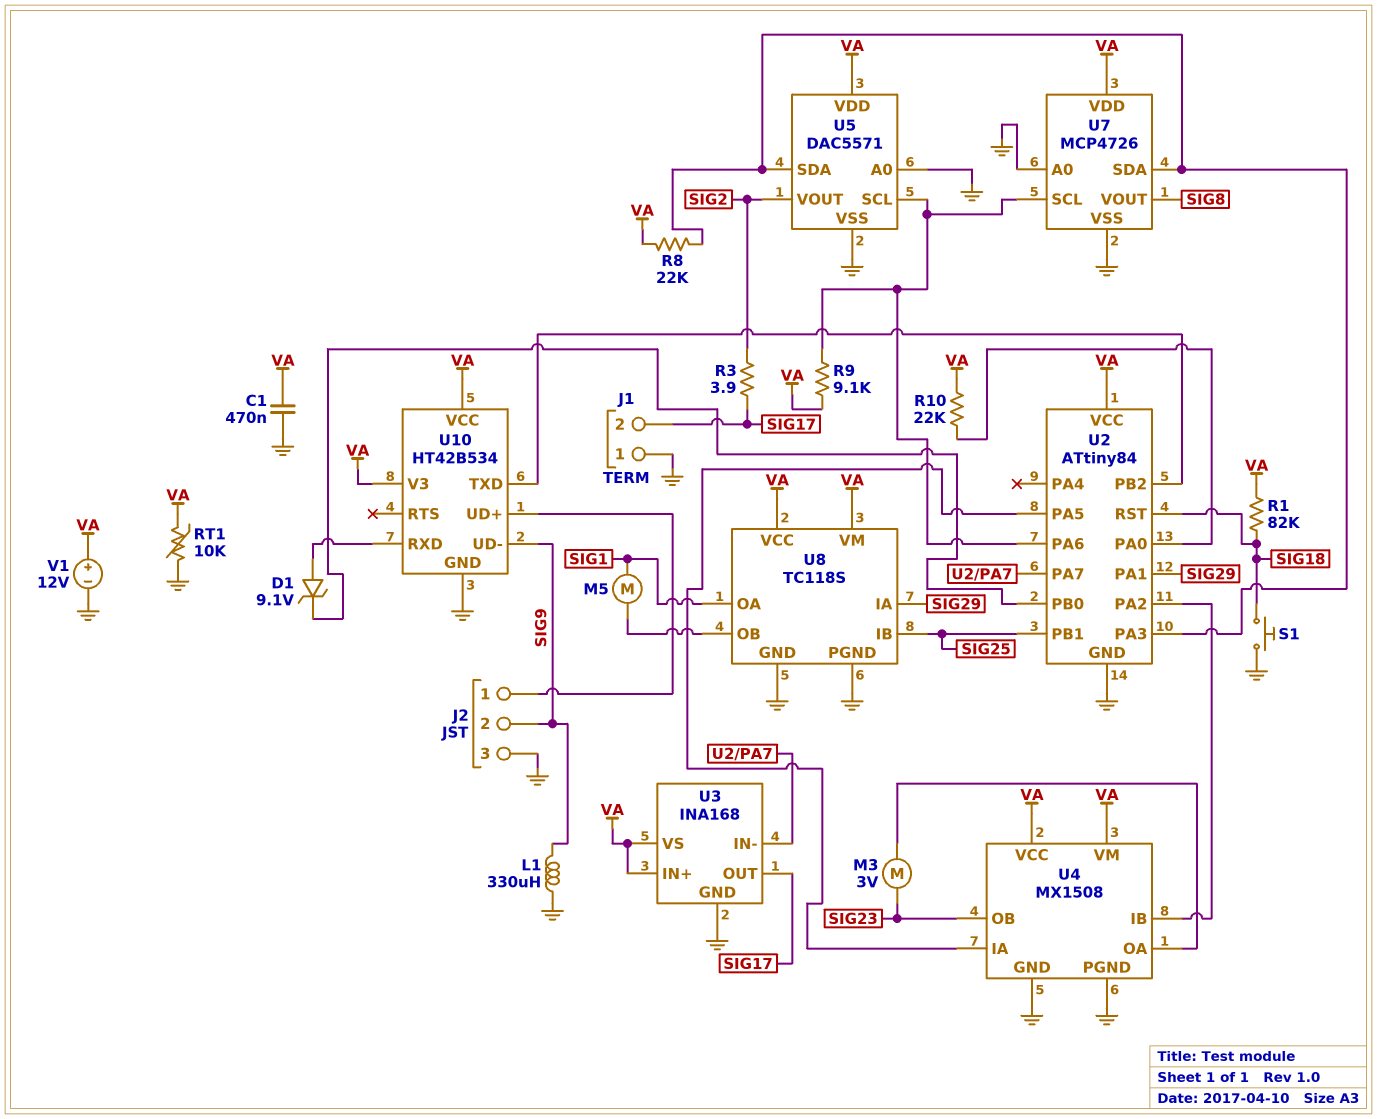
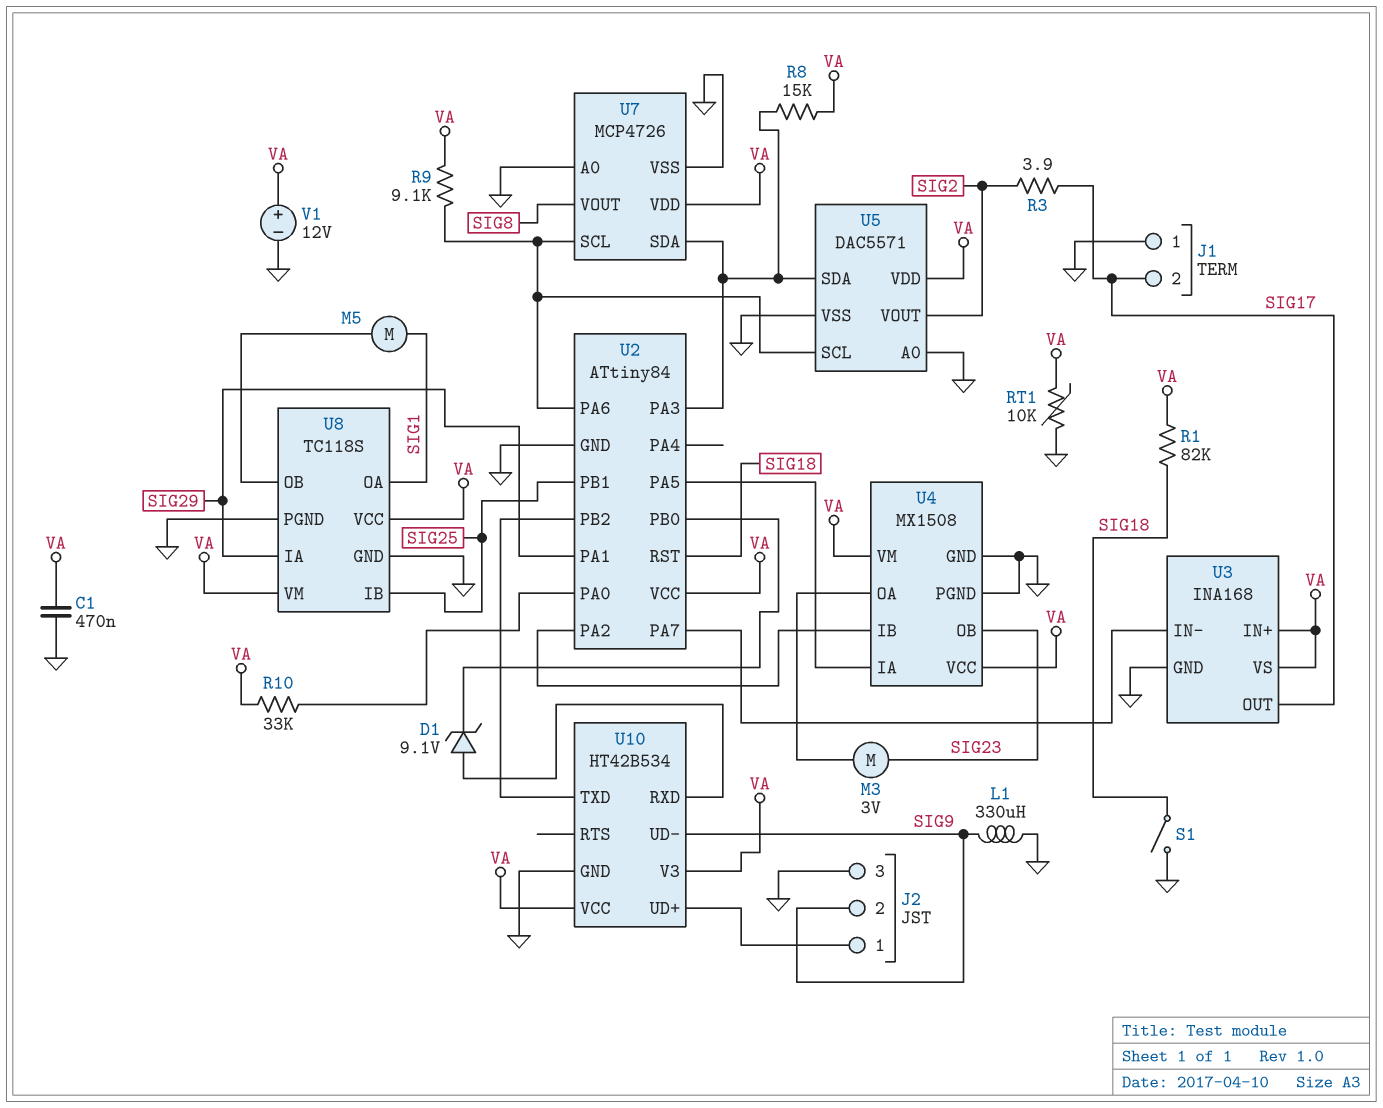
R8: 22k (U2/PA3, VA) -> 15k (U2/PA3, VA)
R10: 22k (U2/PA0, VA) -> 33k (U2/PA0, VA)
S1: button (GND, SIG18) -> switch (GND, SIG18)

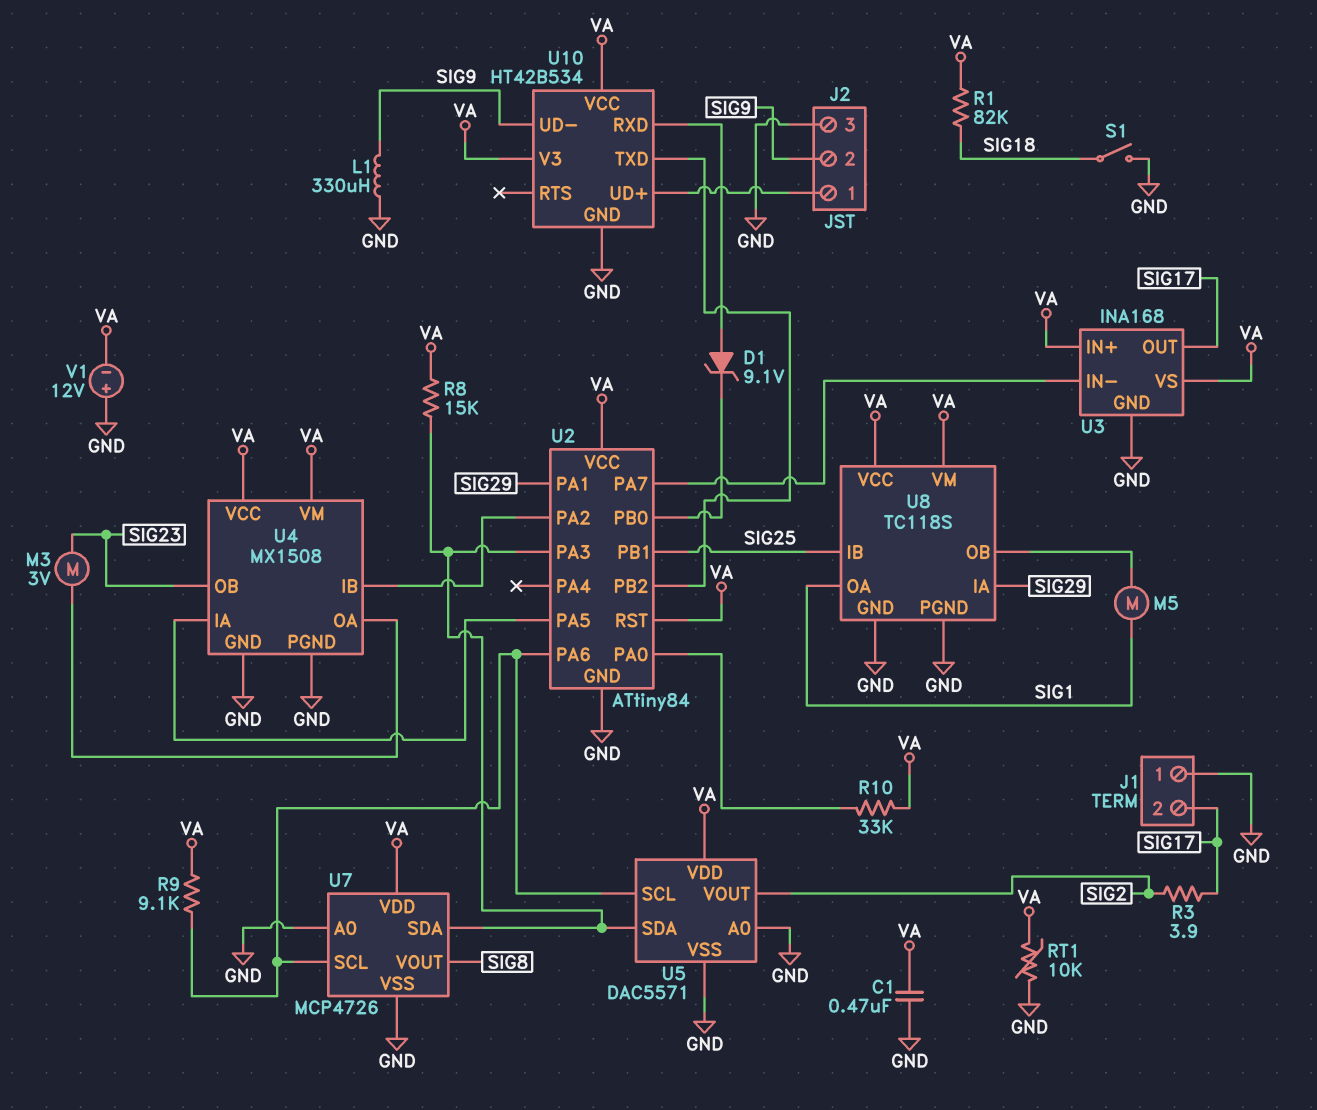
U2 pin RST: SIG18 -> VA
V1: 12V (plus VA, minus GND) -> 12V (plus GND, minus VA)

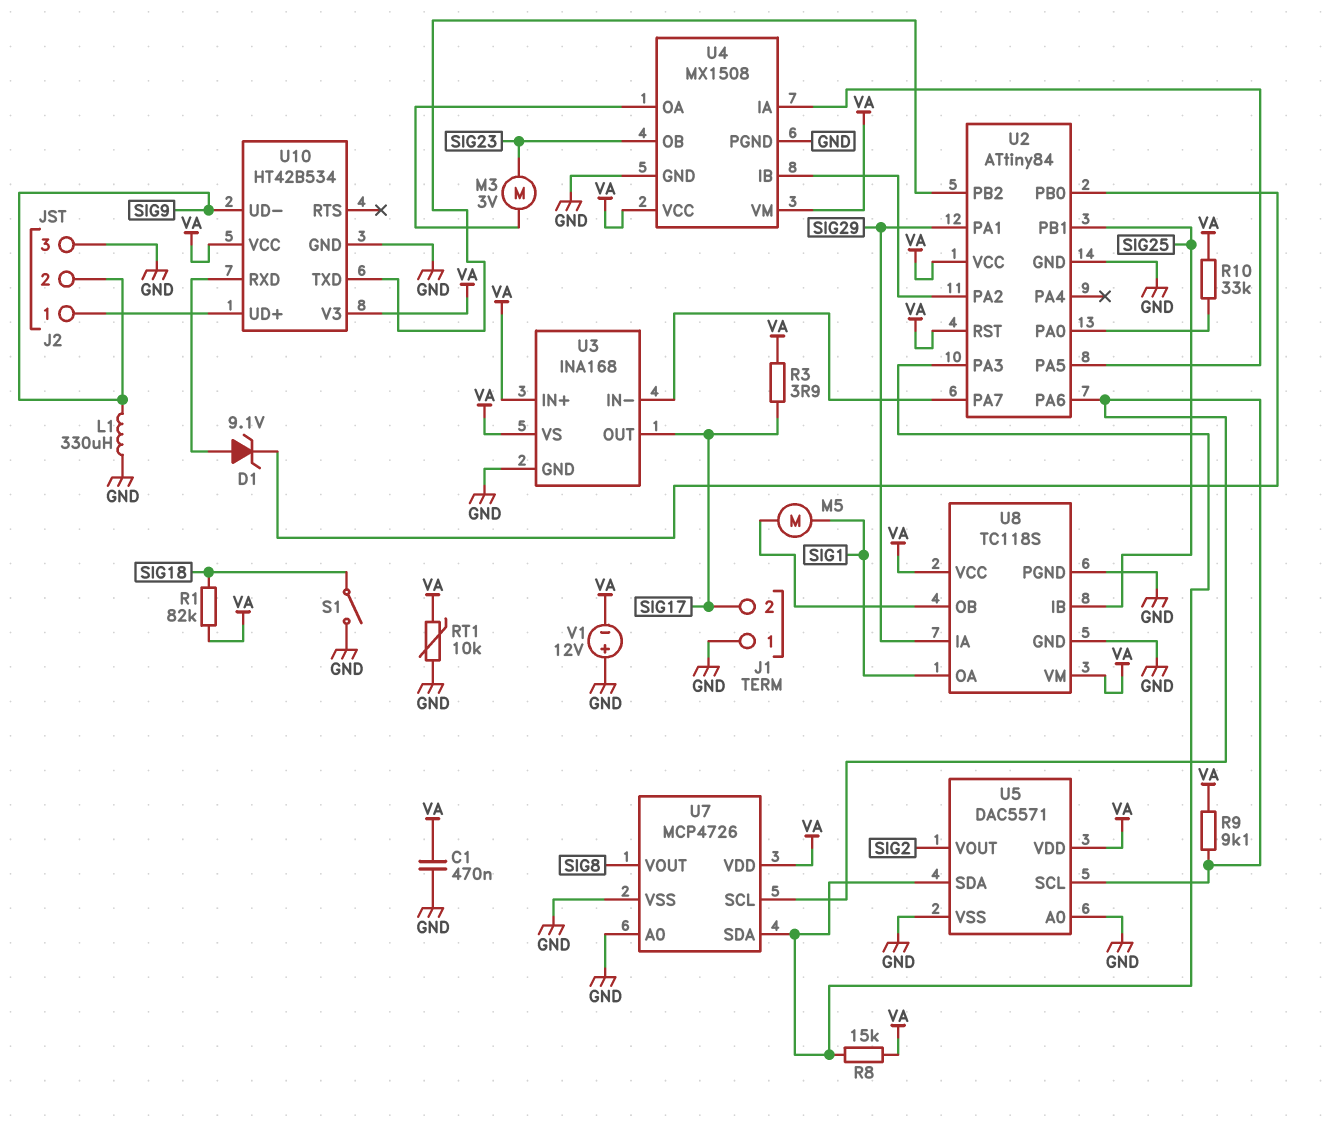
R3: 3.9 (SIG2, SIG17) -> 3.9 (SIG17, VA)

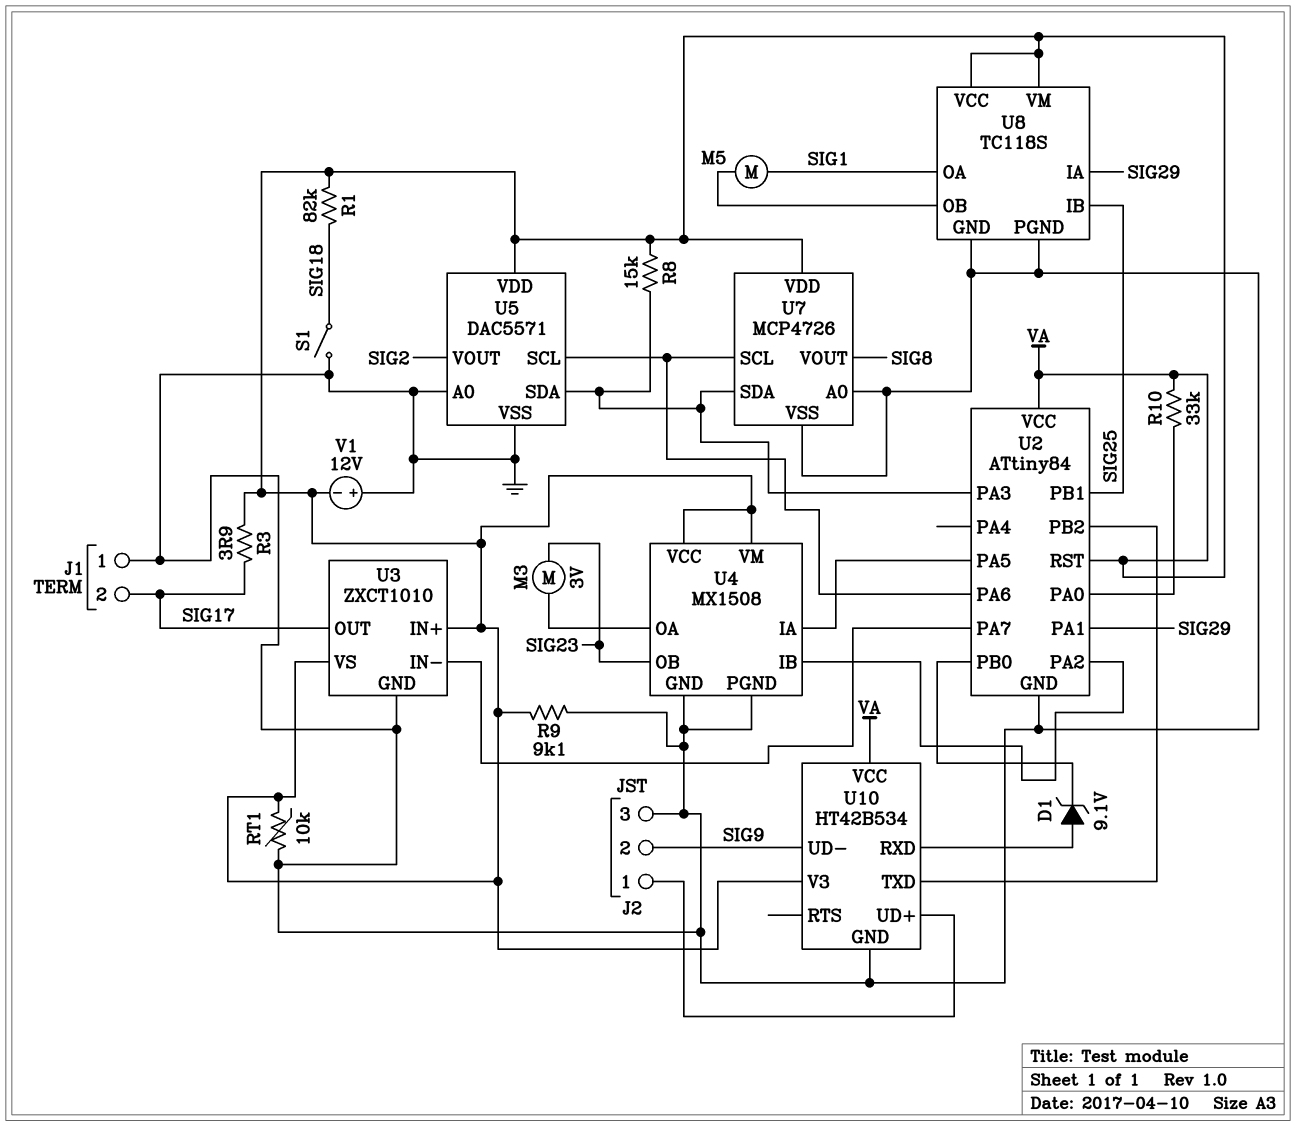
C1: 470nF (GND, VA) -> none
L1: 330uH (GND, SIG9) -> none
R9: 9.1k (U2/PA6, VA) -> 9.1k (GND, VA)
U3: INA168 -> ZXCT1010

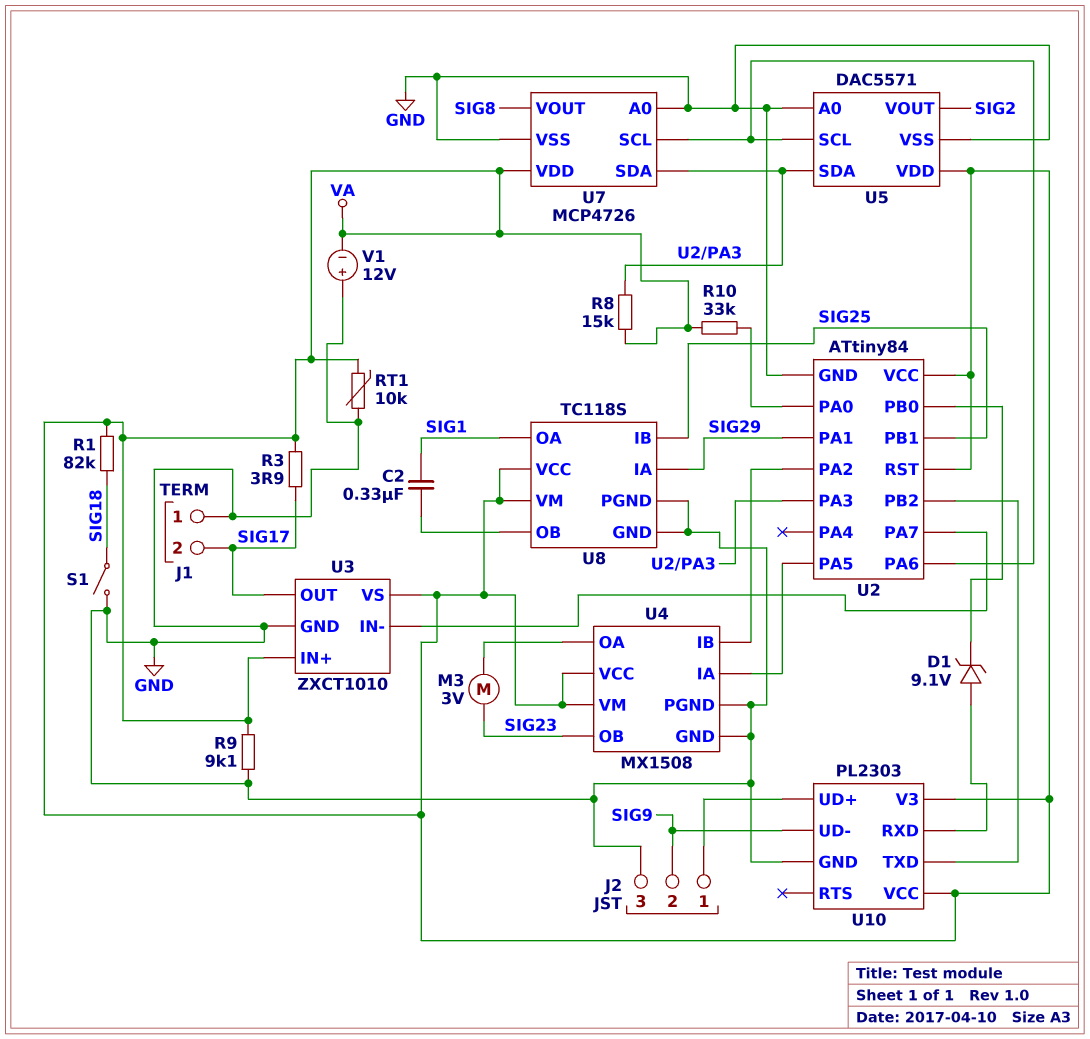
C2: none -> 330nF (SIG1, U8/OB)
M5: motor (SIG1, U8/OB) -> none
U10: HT42B534 -> PL2303

